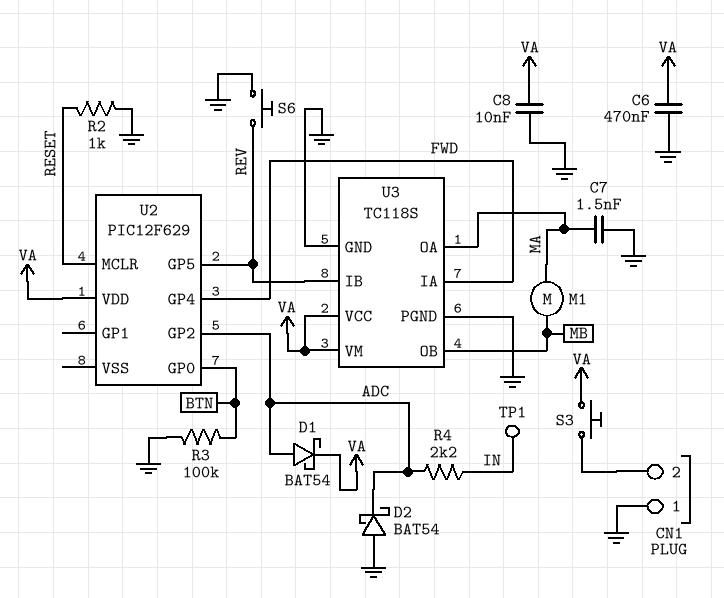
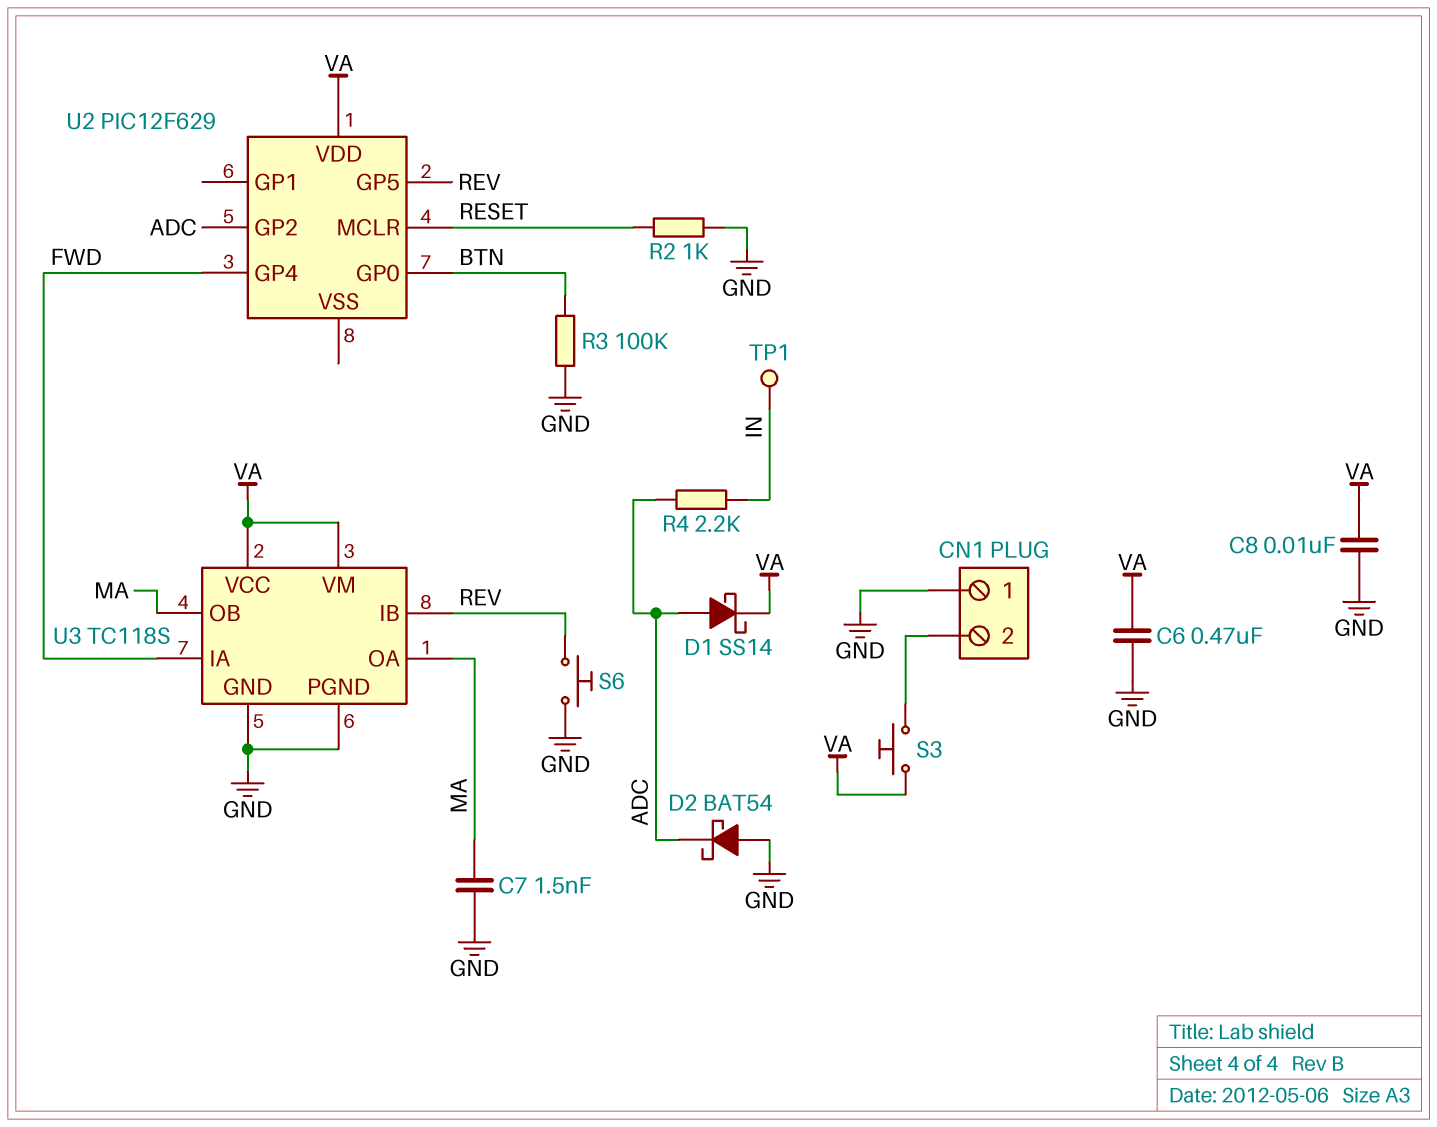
D1: schottky BAT54 (A ADC, K VA) -> schottky SS14 (A ADC, K VA)
M1: motor (MA, MB) -> none
U3 pin OB: MB -> MA

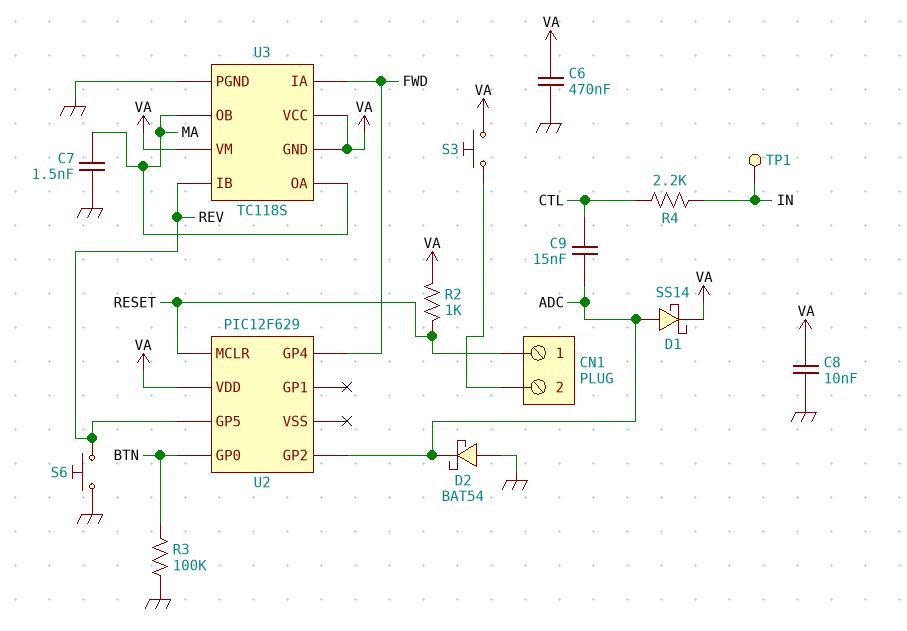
C9: none -> 15nF (ADC, CTL)
CN1 pin 1: GND -> RESET
R2: 1k (GND, RESET) -> 1k (RESET, VA)
R4: 2.2k (ADC, IN) -> 2.2k (CTL, IN)
U3 pin GND: GND -> VA

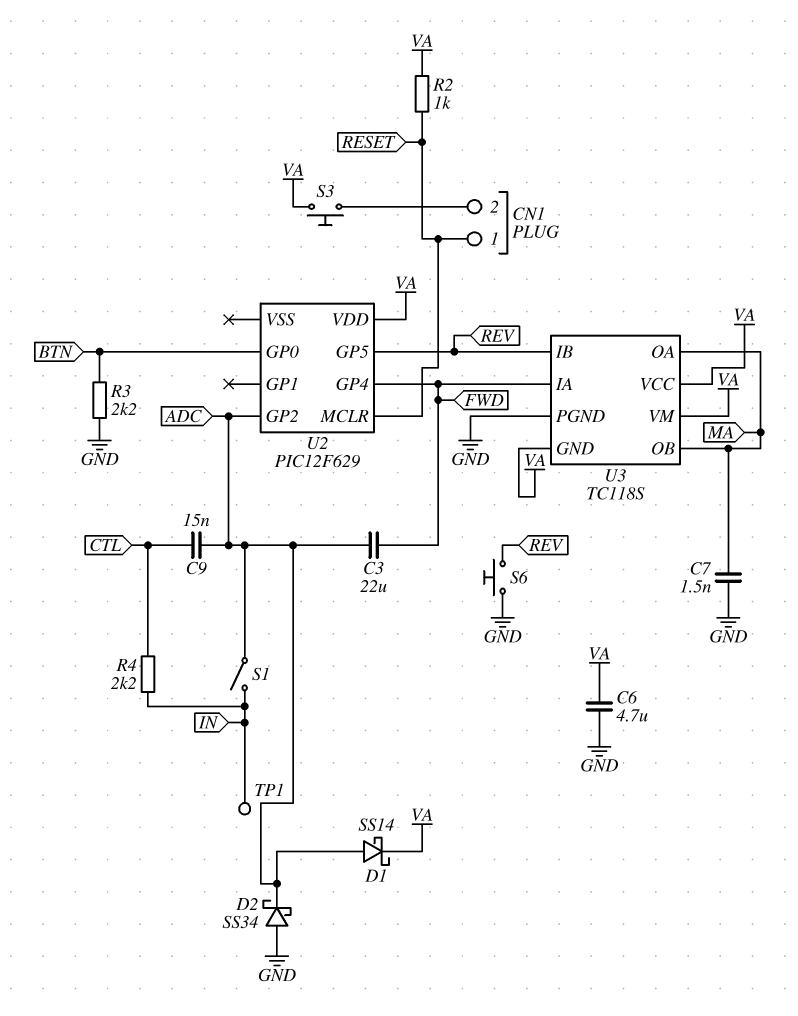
C3: none -> 22uF (ADC, FWD)
C6: 470nF (GND, VA) -> 4.7uF (GND, VA)
C8: 10nF (GND, VA) -> none
D2: schottky BAT54 (A GND, K ADC) -> schottky SS34 (A GND, K ADC)
R3: 100k (BTN, GND) -> 2.2k (BTN, GND)
S1: none -> switch (ADC, IN)

